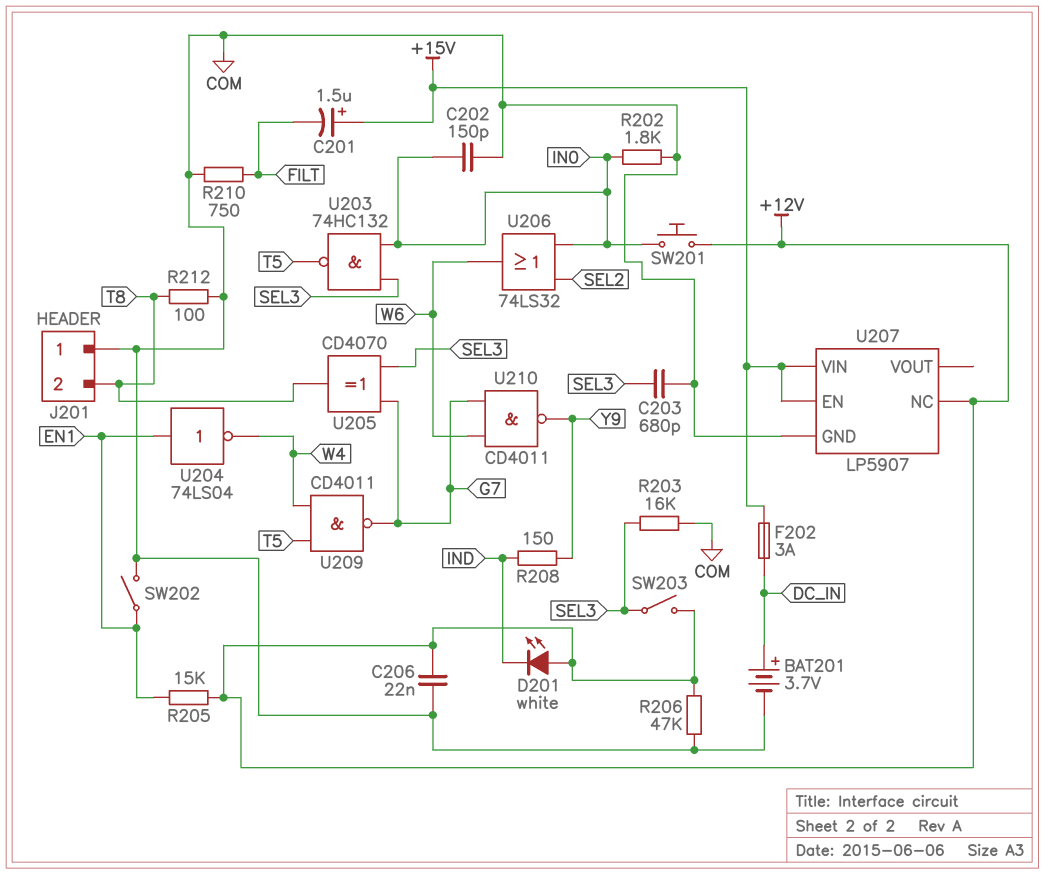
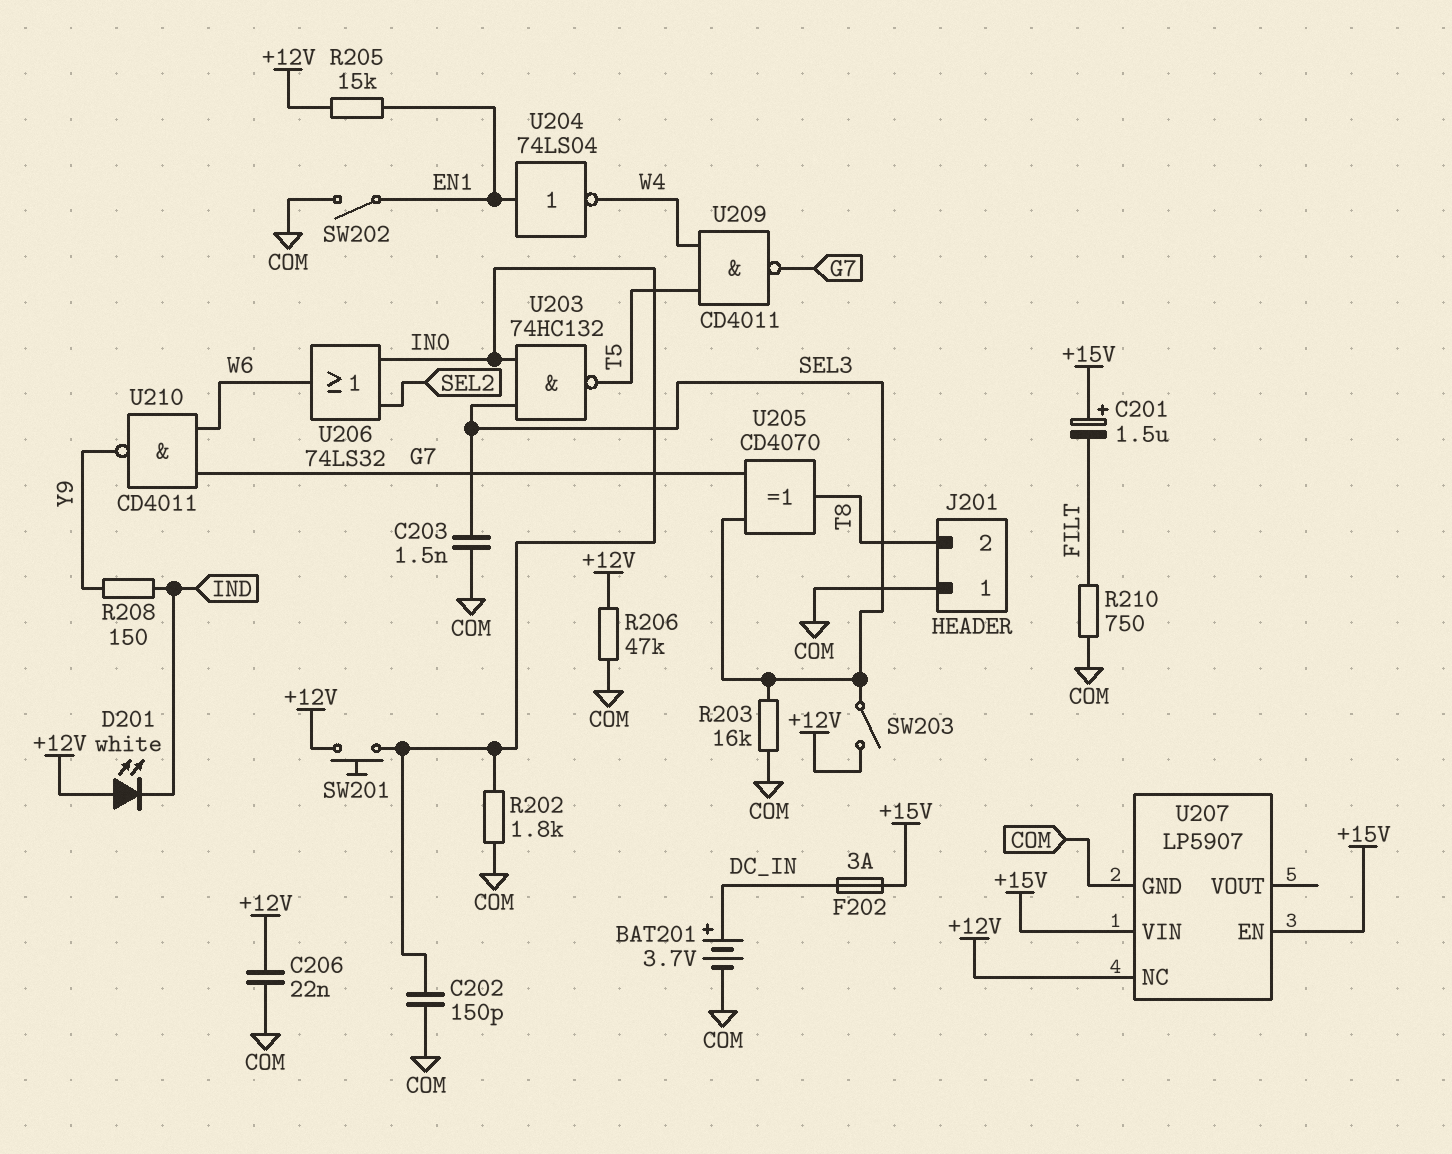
C203: 680pF (COM, SEL3) -> 1.5nF (COM, SEL3)
R212: 100 (COM, T8) -> none

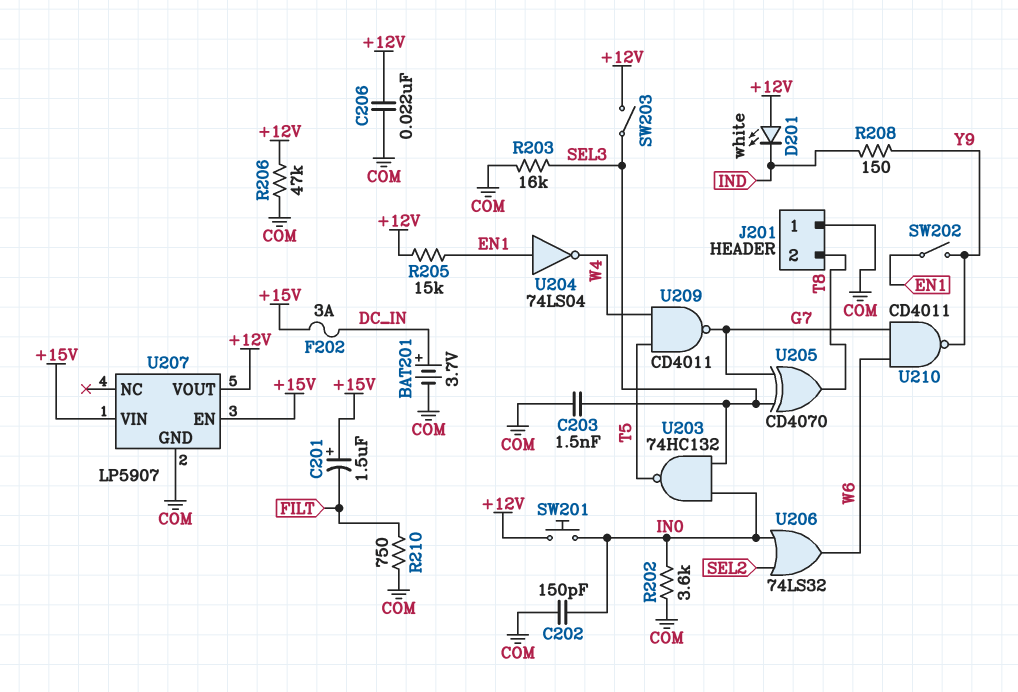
R202: 1.8k (COM, IN0) -> 3.6k (COM, IN0)
SW202: switch (COM, EN1) -> switch (EN1, Y9)
U207 pin NC: +12V -> none
U207 pin VOUT: none -> +12V

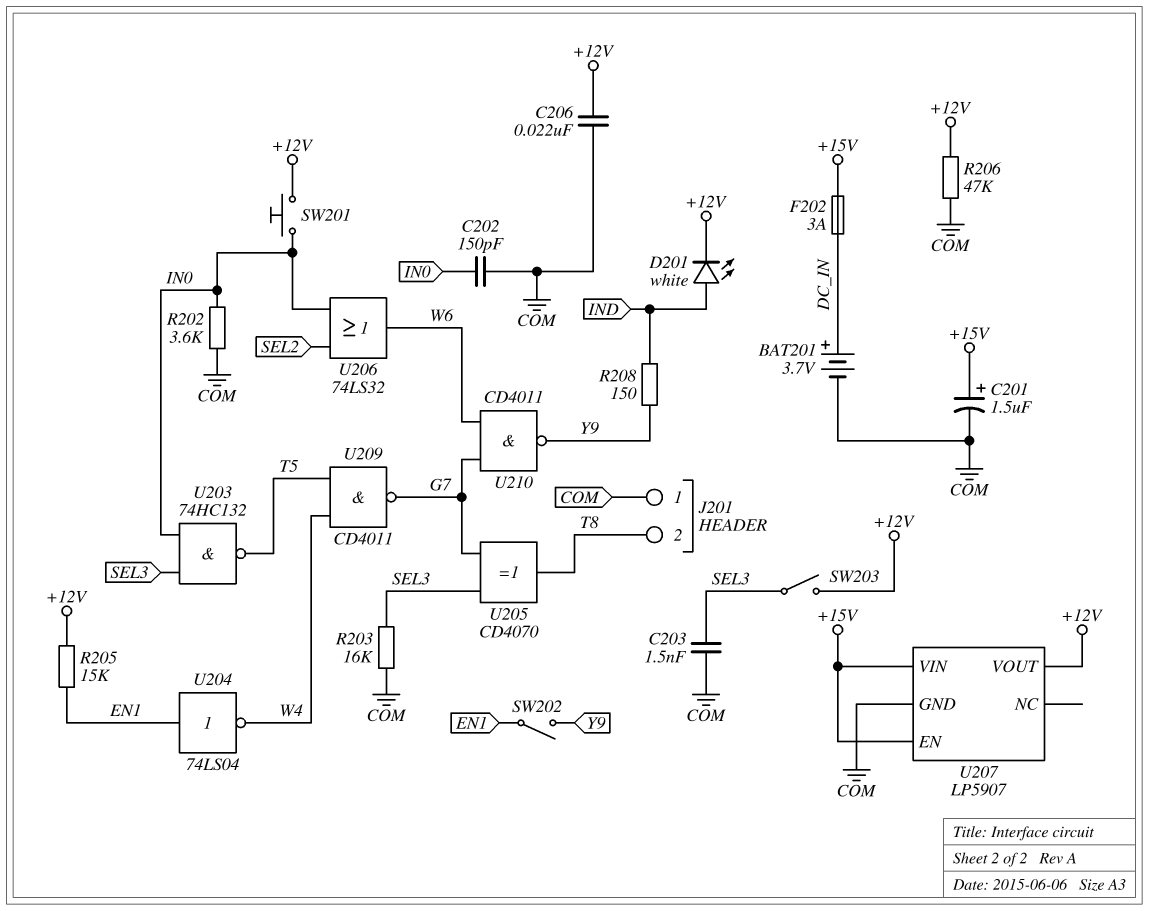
C201: 1.5uF (plus +15V, minus FILT) -> 1.5uF (plus +15V, minus COM)
D201: LED white (A +12V, K IND) -> LED white (A IND, K +12V)
R210: 750 (COM, FILT) -> none

